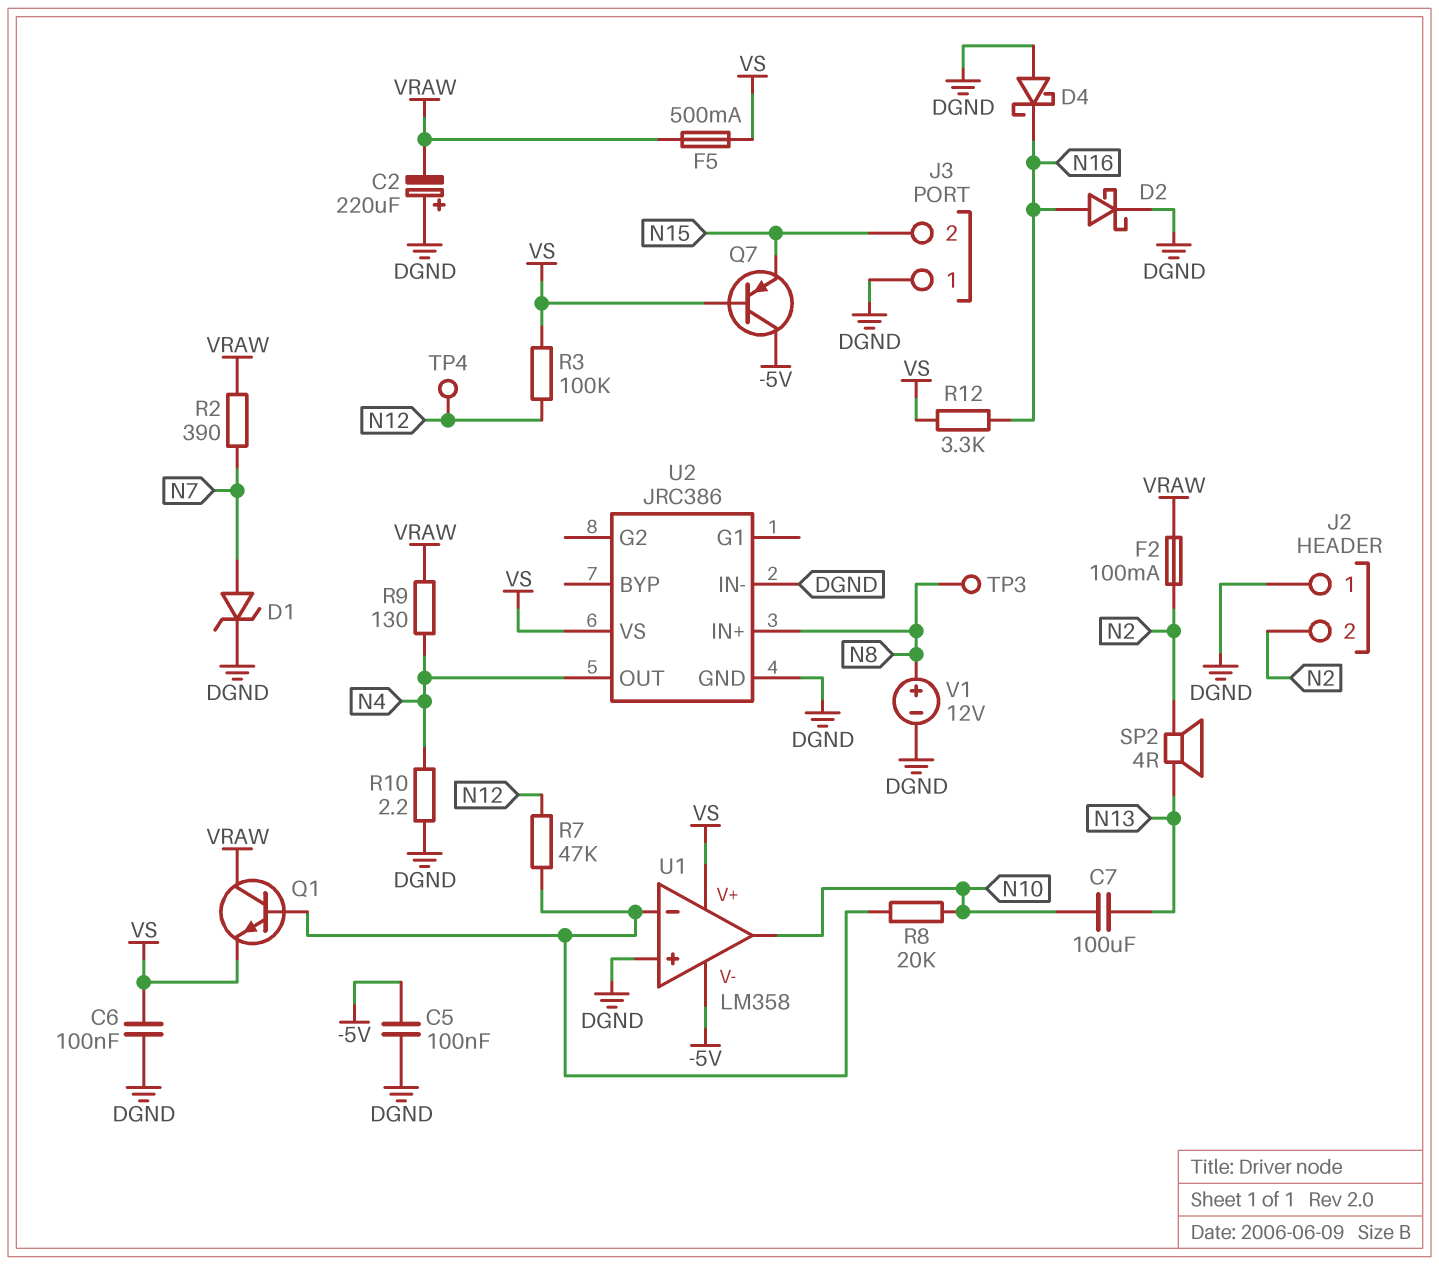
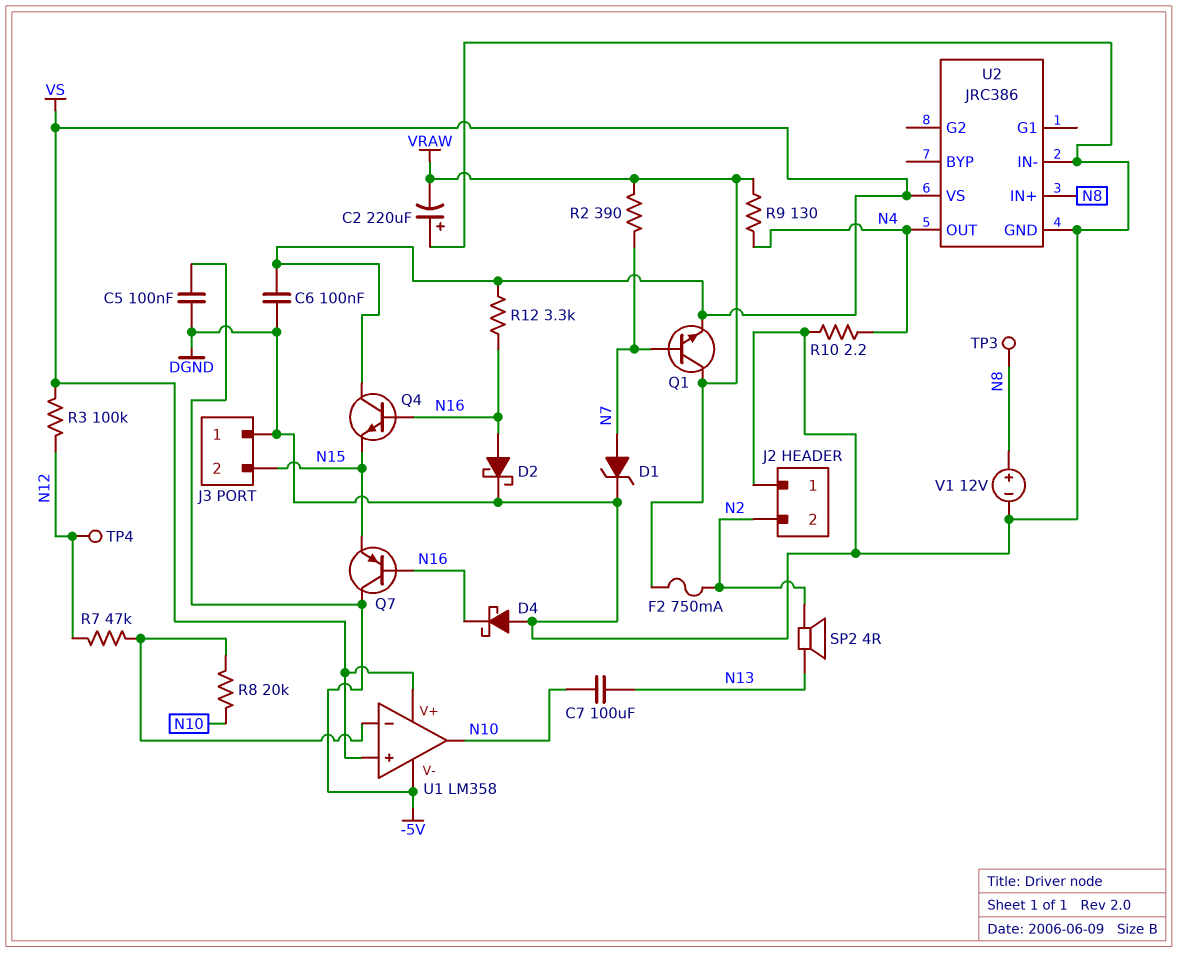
F2: 100mA (N2, VRAW) -> 750mA (N2, VRAW)
F5: 500mA (VRAW, VS) -> none
Q1: NPN (B U1/in-, C VRAW, E VS) -> NPN (B N7, C VRAW, E VS)
Q4: none -> NPN (B N16, C VS, E N15)
Q7: PNP (B VS, C -5V, E N15) -> PNP (B N16, C -5V, E N15)
U1 pin in+: DGND -> VS

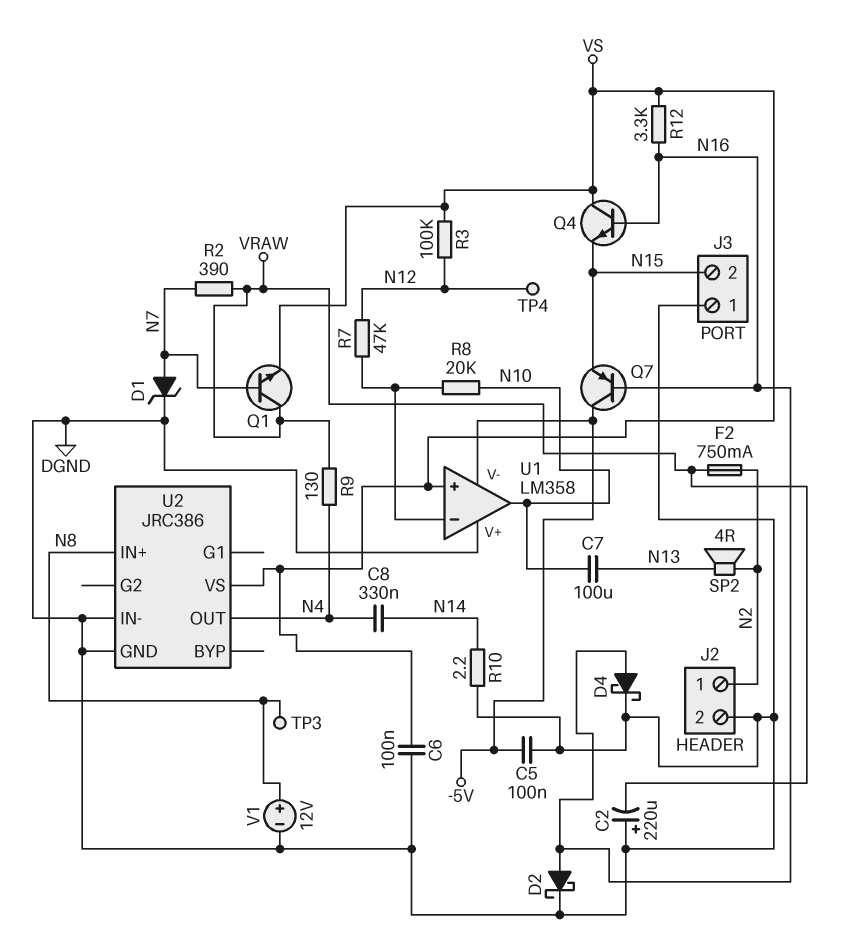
C8: none -> 330nF (N4, N14)
D4: schottky (A DGND, K N16) -> schottky (A N16, K DGND)
J2 pin 1: DGND -> N2
J2 pin 2: N2 -> DGND
R10: 2.2 (DGND, N4) -> 2.2 (DGND, N14)
U1 pin V+: VS -> DGND

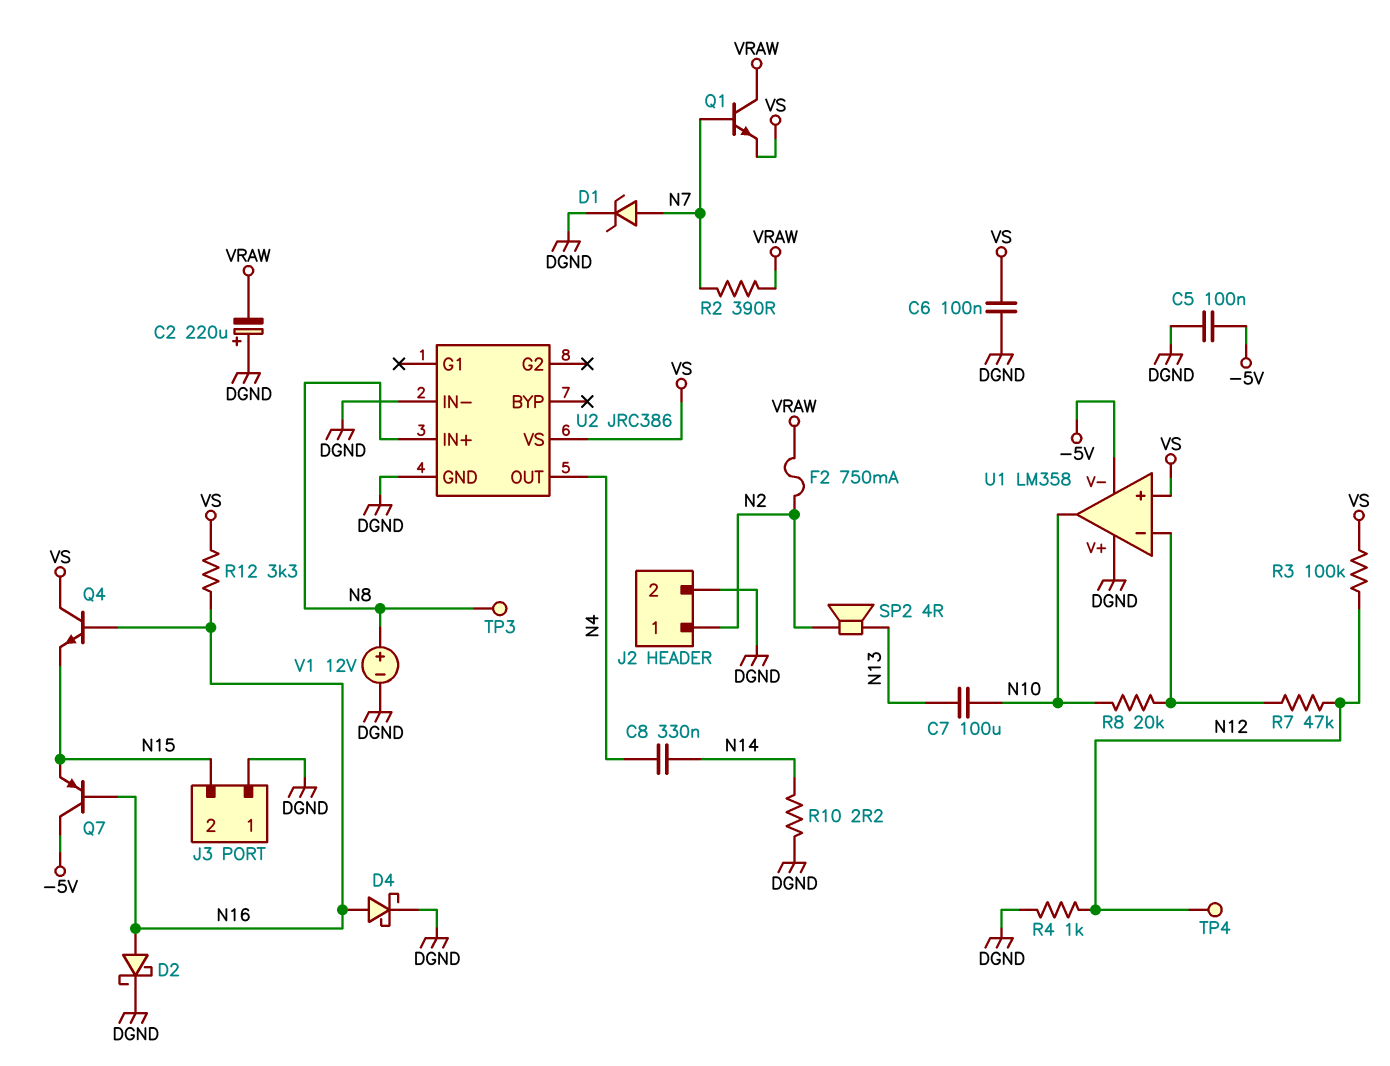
R4: none -> 1k (DGND, N12)
R9: 130 (N4, VRAW) -> none

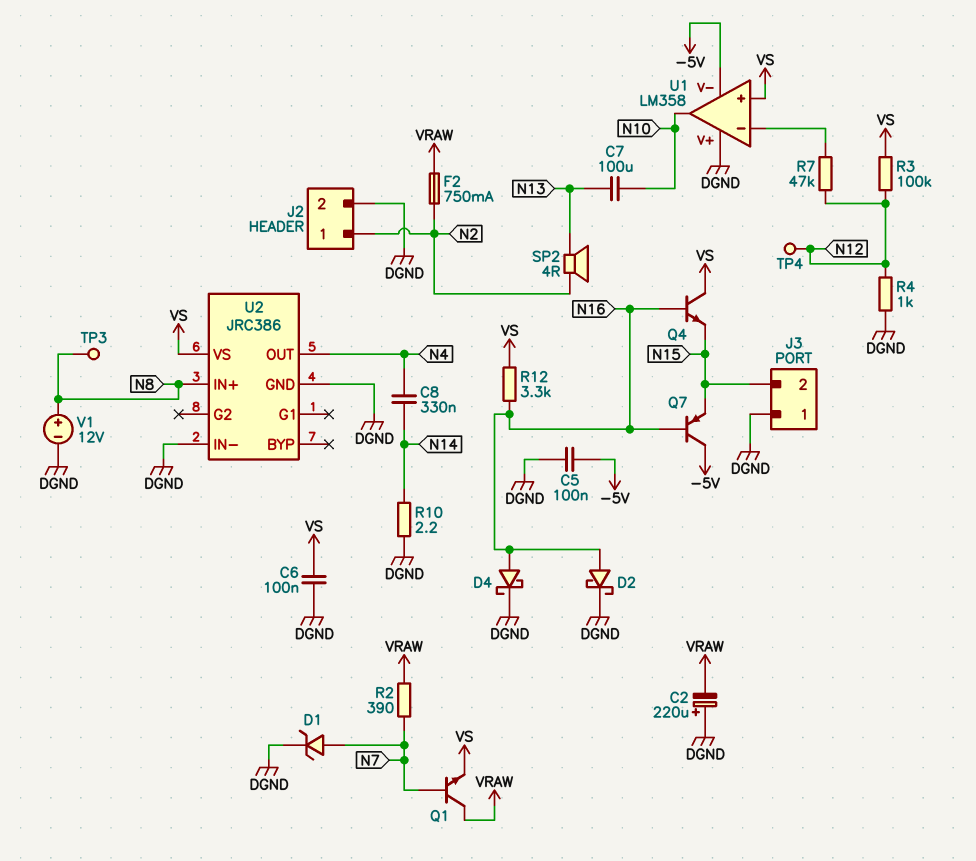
R8: 20k (N10, U1/in-) -> none

